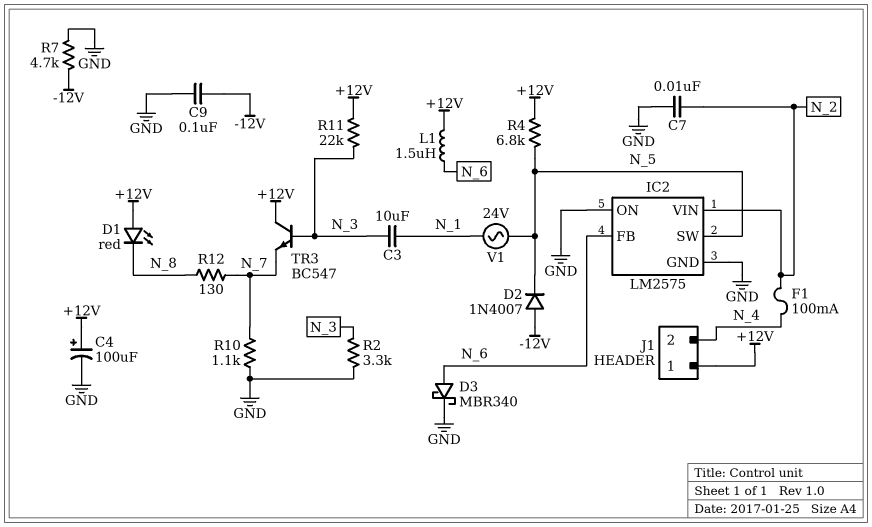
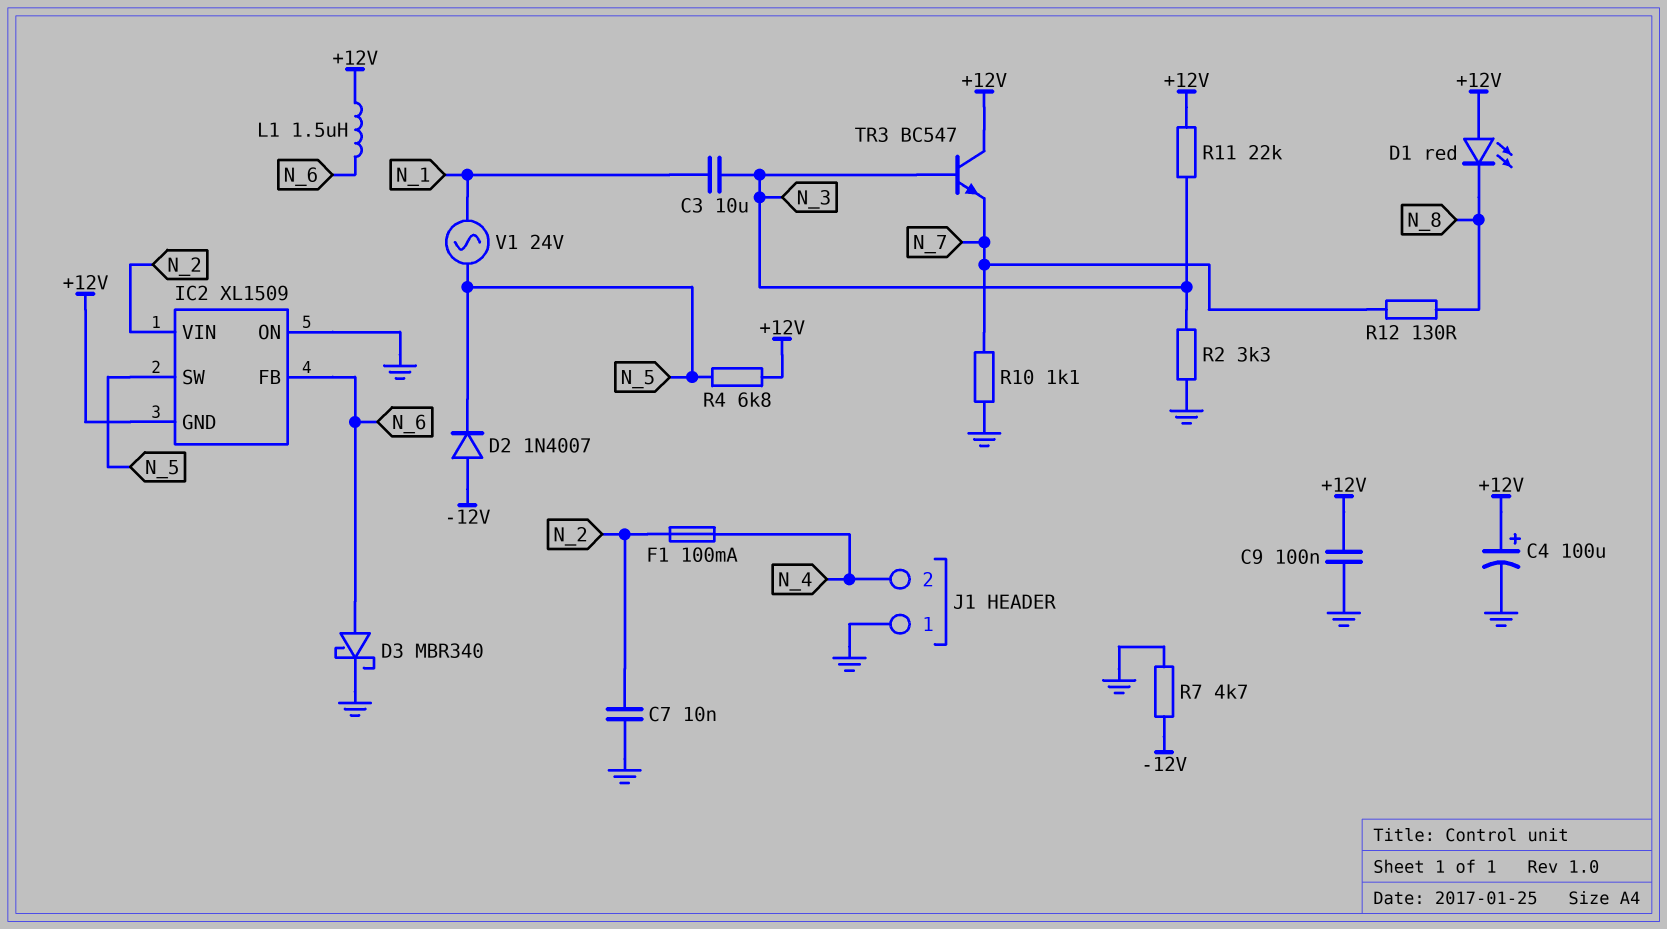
C9: 100nF (-12V, GND) -> 100nF (+12V, GND)
IC2: LM2575 -> XL1509
IC2 pin GND: GND -> +12V
J1 pin 1: +12V -> GND

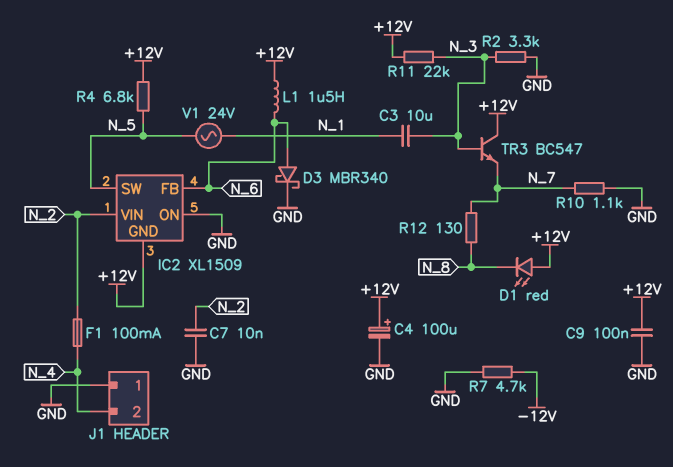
D2: diode 1N4007 (A -12V, K N_5) -> none

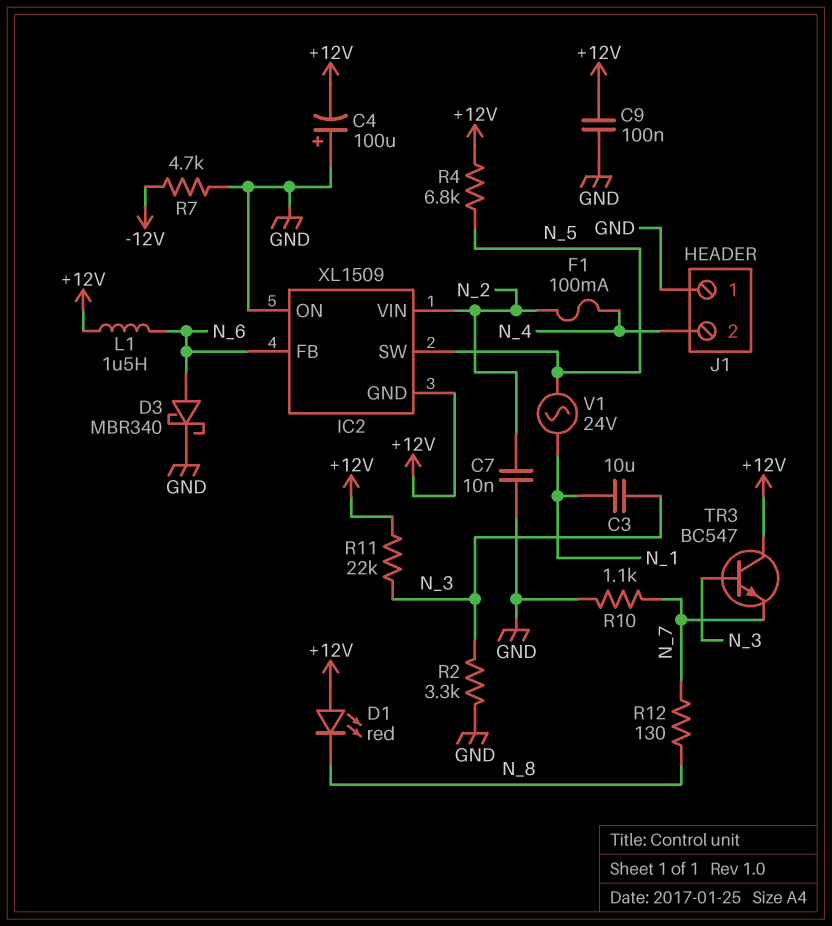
C4: 100uF (plus +12V, minus GND) -> 100uF (plus GND, minus +12V)

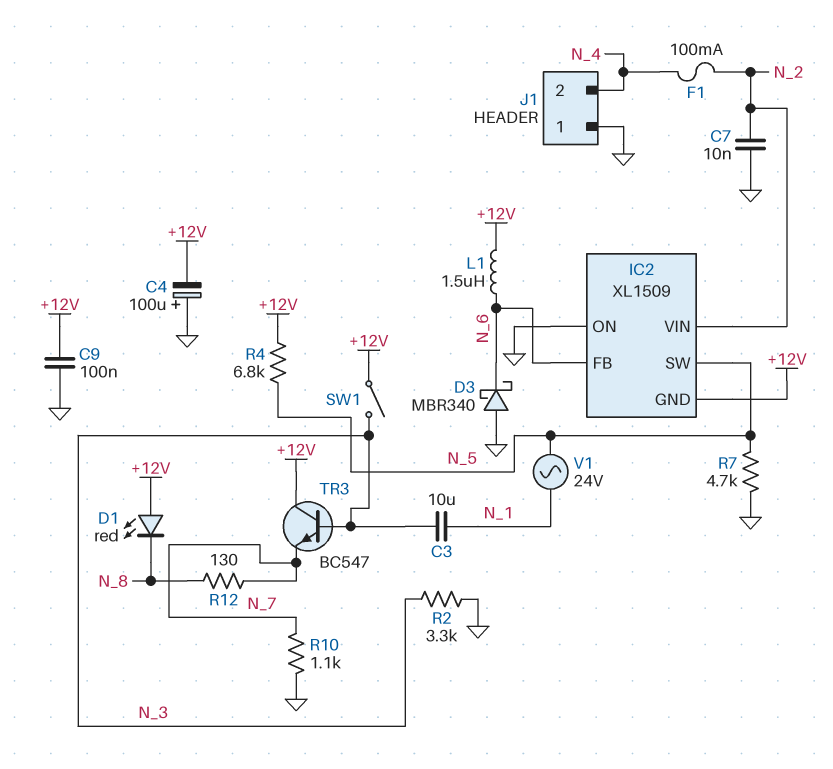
D3: schottky MBR340 (A N_6, K GND) -> schottky MBR340 (A GND, K N_6)
R7: 4.7k (-12V, GND) -> 4.7k (GND, N_5)
R11: 22k (+12V, N_3) -> none
SW1: none -> switch (+12V, N_3)

